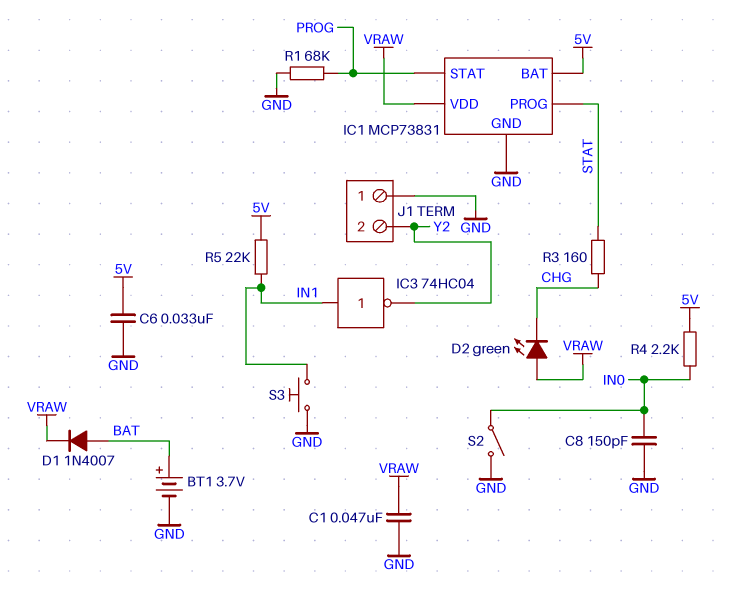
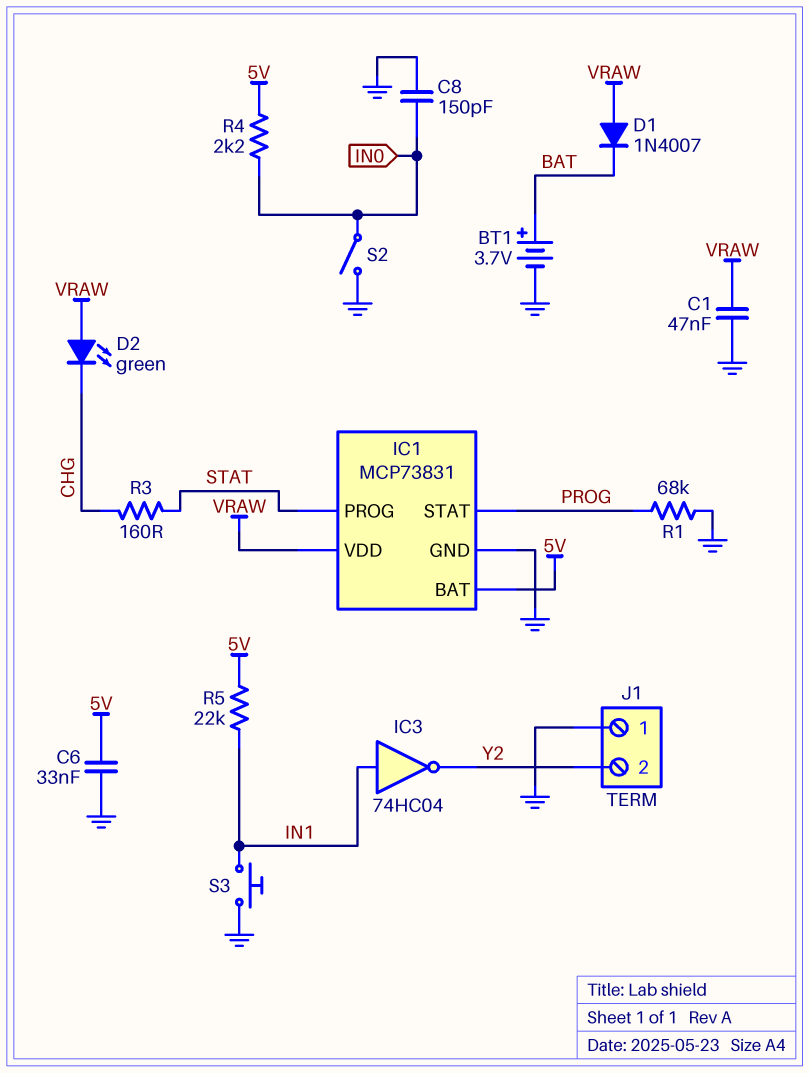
D1: diode 1N4007 (A BAT, K VRAW) -> diode 1N4007 (A VRAW, K BAT)

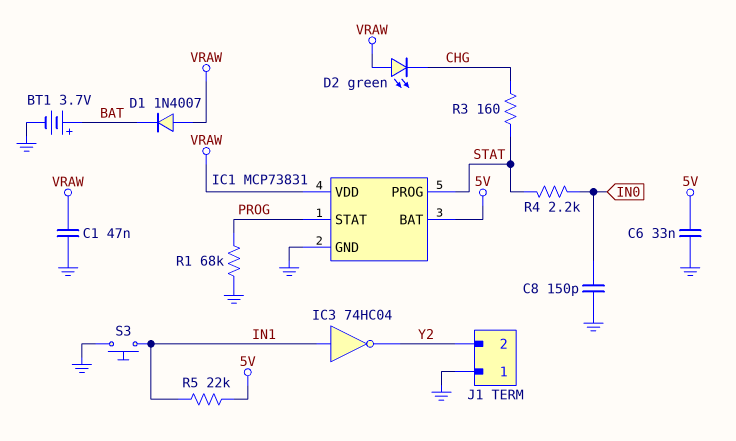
R4: 2.2k (5V, IN0) -> 2.2k (IN0, STAT)
S2: switch (GND, IN0) -> none

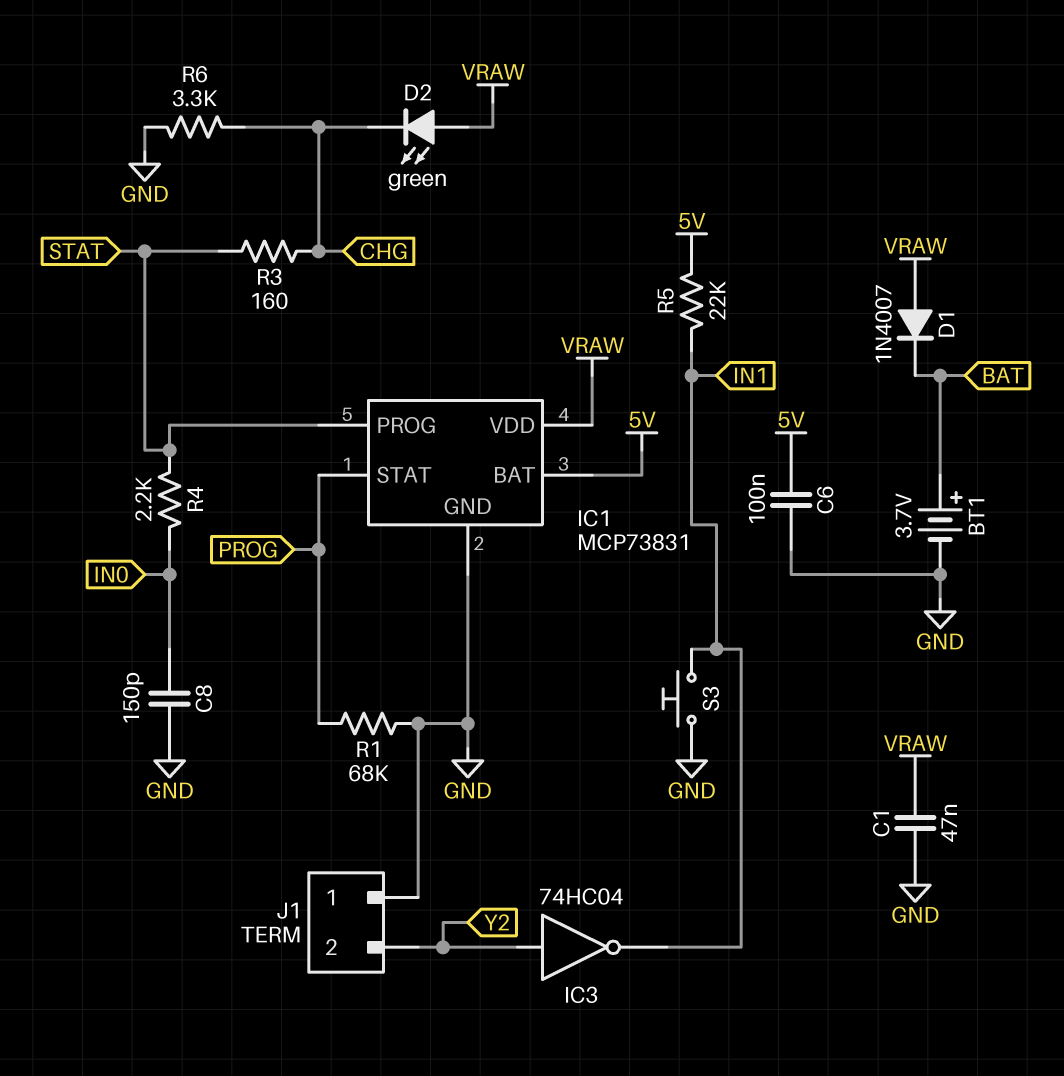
C6: 33nF (5V, GND) -> 100nF (5V, GND)
IC3: NOT 74HC04 (in IN1, out Y2) -> NOT 74HC04 (in Y2, out IN1)
R6: none -> 3.3k (CHG, GND)

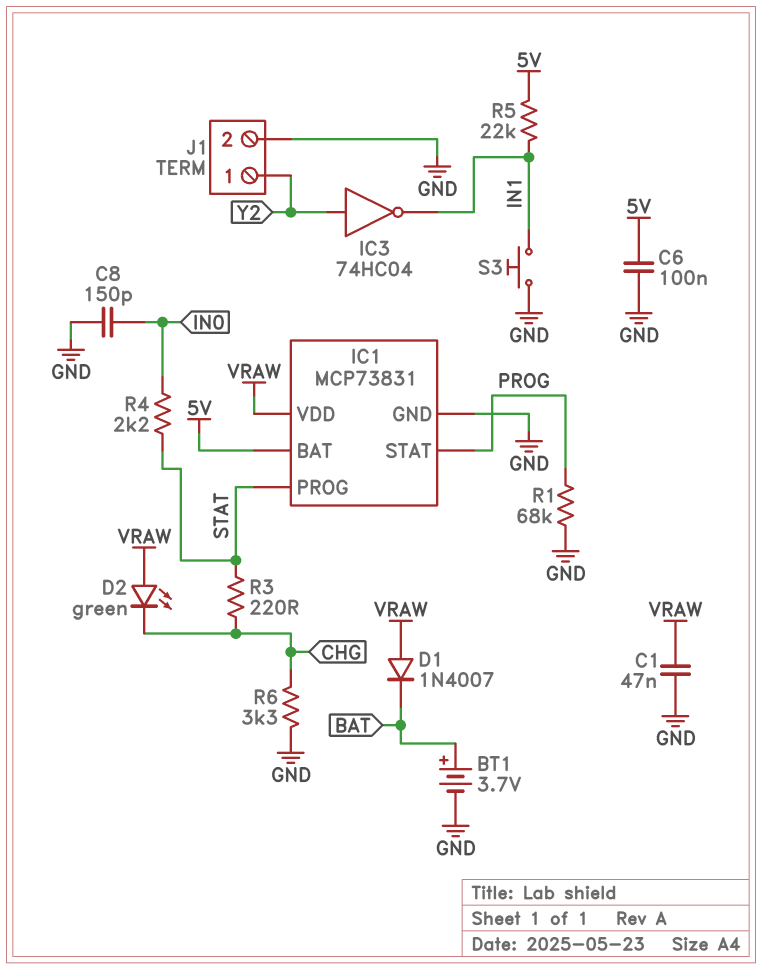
J1 pin 1: GND -> Y2
J1 pin 2: Y2 -> GND
R3: 160 (CHG, STAT) -> 220 (CHG, STAT)

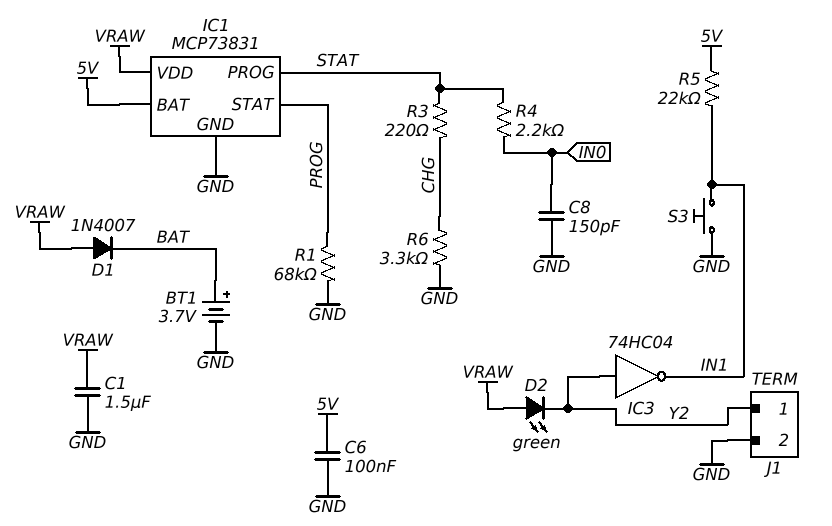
C1: 47nF (GND, VRAW) -> 1.5uF (GND, VRAW)
D2: LED green (A VRAW, K CHG) -> LED green (A VRAW, K Y2)

